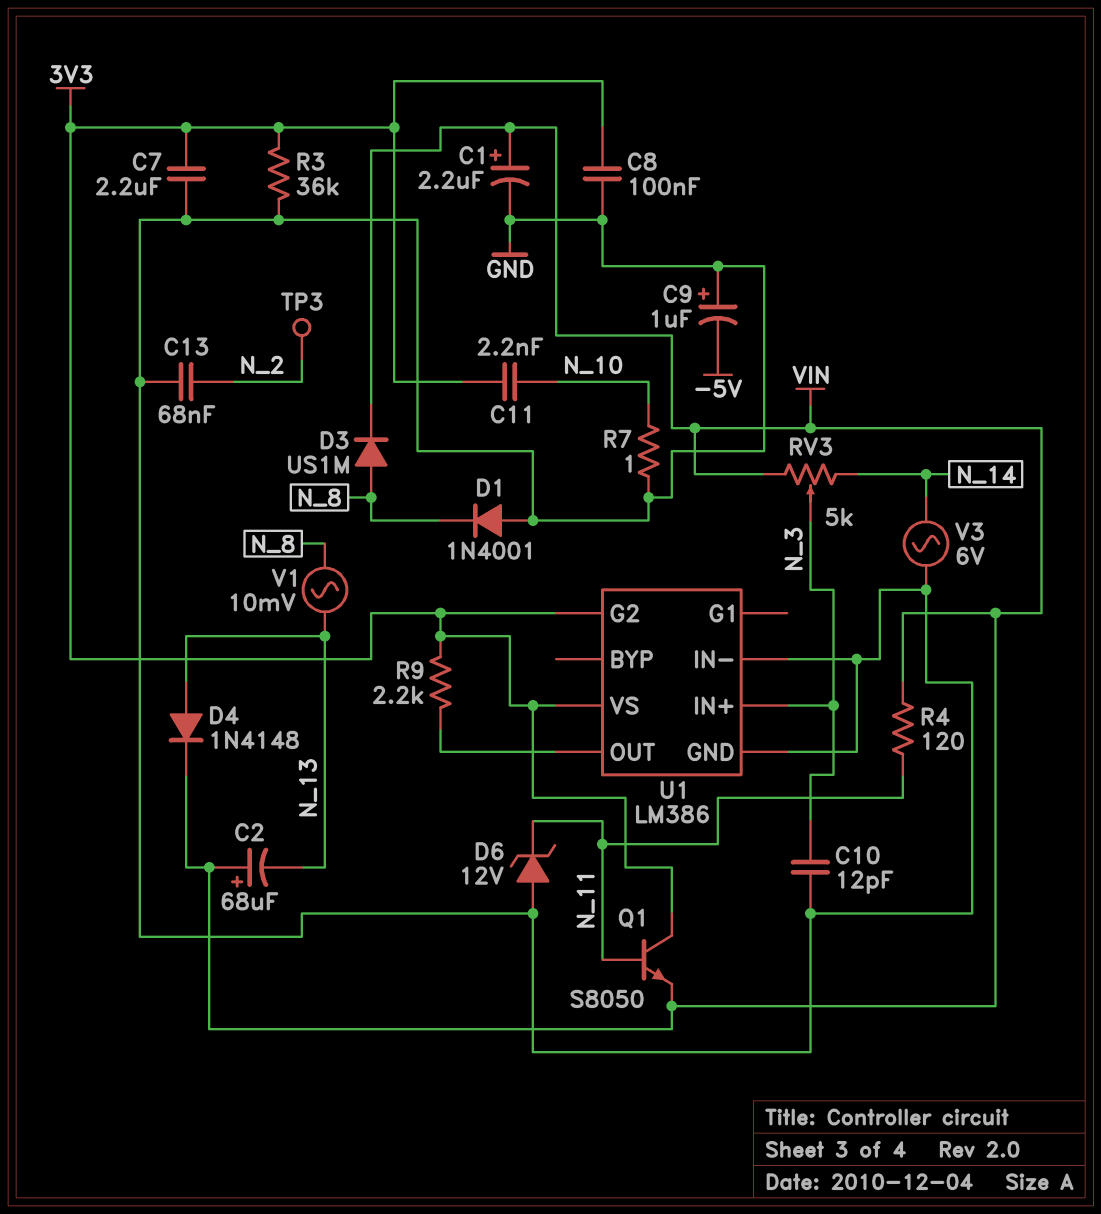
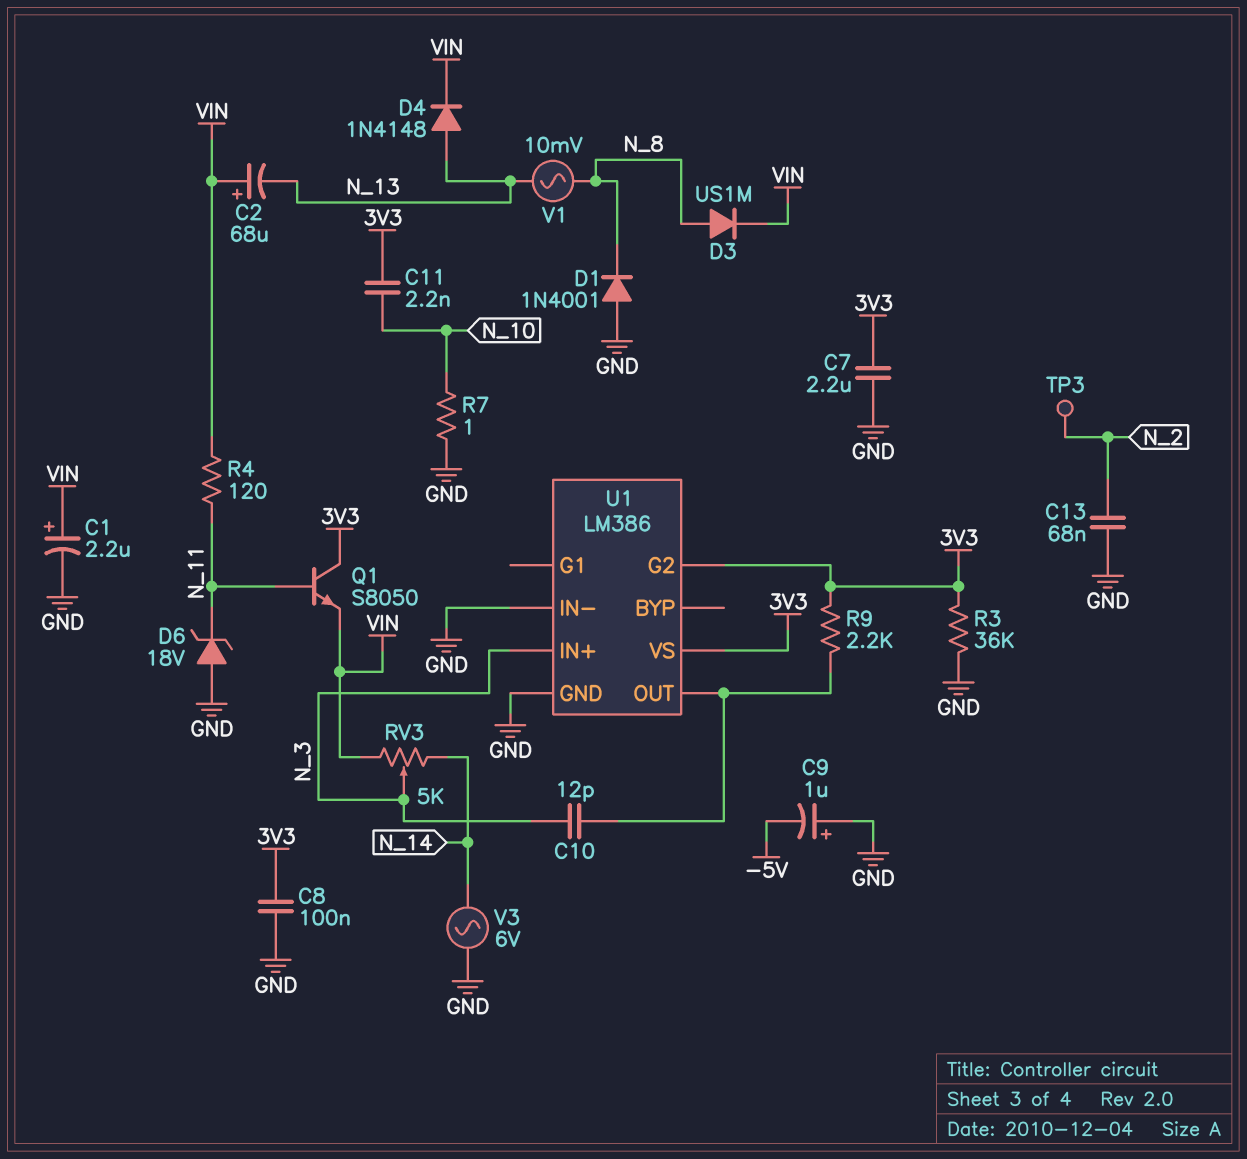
C10: 12pF (GND, N_3) -> 12pF (N_3, U1/OUT)
D6: zener 12V (A GND, K N_11) -> zener 18V (A GND, K N_11)

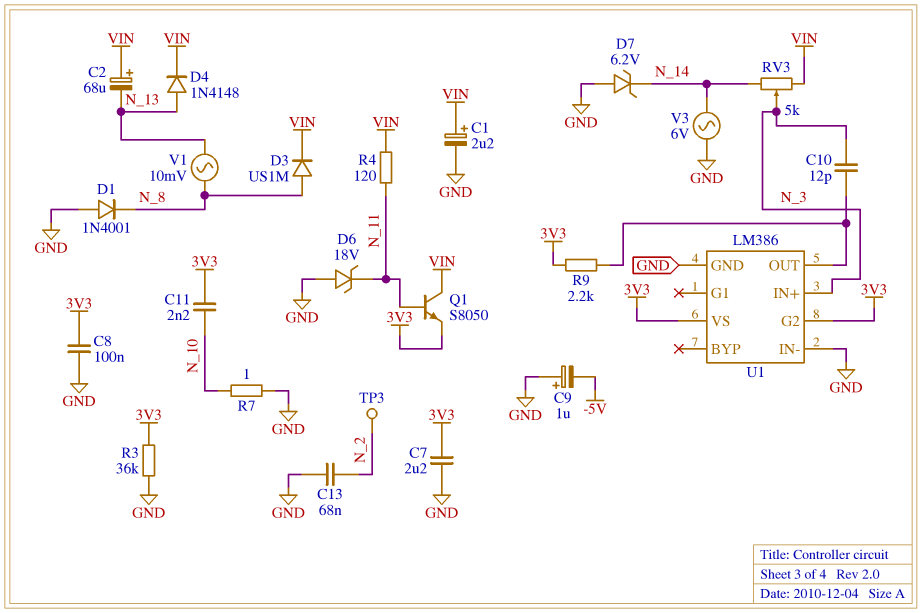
D7: none -> zener 6.2V (A GND, K N_14)
Q1: NPN S8050 (B N_11, C 3V3, E VIN) -> NPN S8050 (B N_11, C VIN, E 3V3)

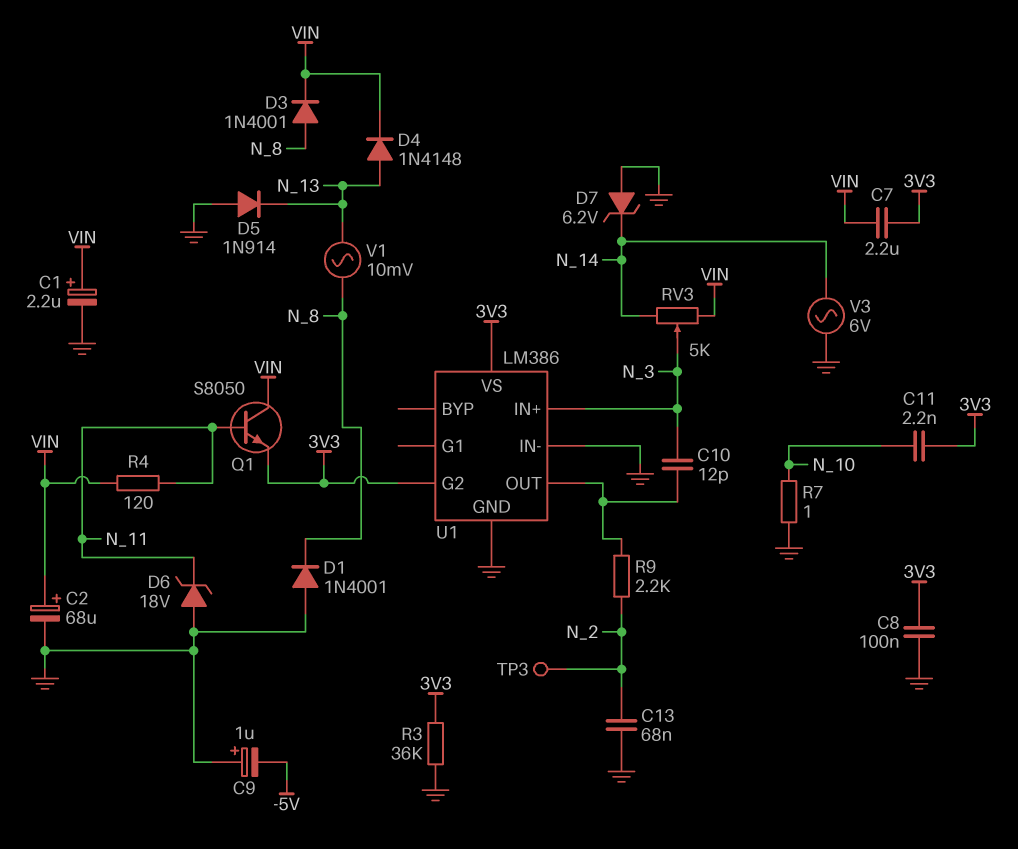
C2: 68uF (plus VIN, minus N_13) -> 68uF (plus VIN, minus GND)
C7: 2.2uF (3V3, GND) -> 2.2uF (3V3, VIN)
D3: diode US1M (A N_8, K VIN) -> diode 1N4001 (A N_8, K VIN)
D5: none -> diode 1N914 (A GND, K N_13)
R9: 2.2k (3V3, U1/OUT) -> 2.2k (N_2, U1/OUT)

